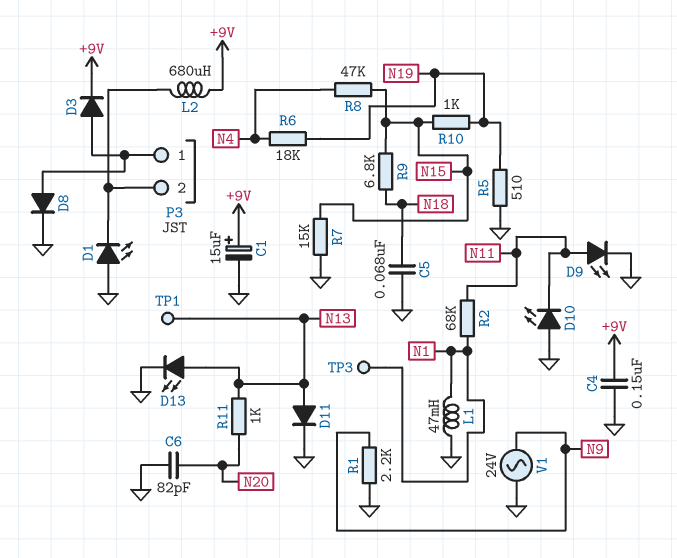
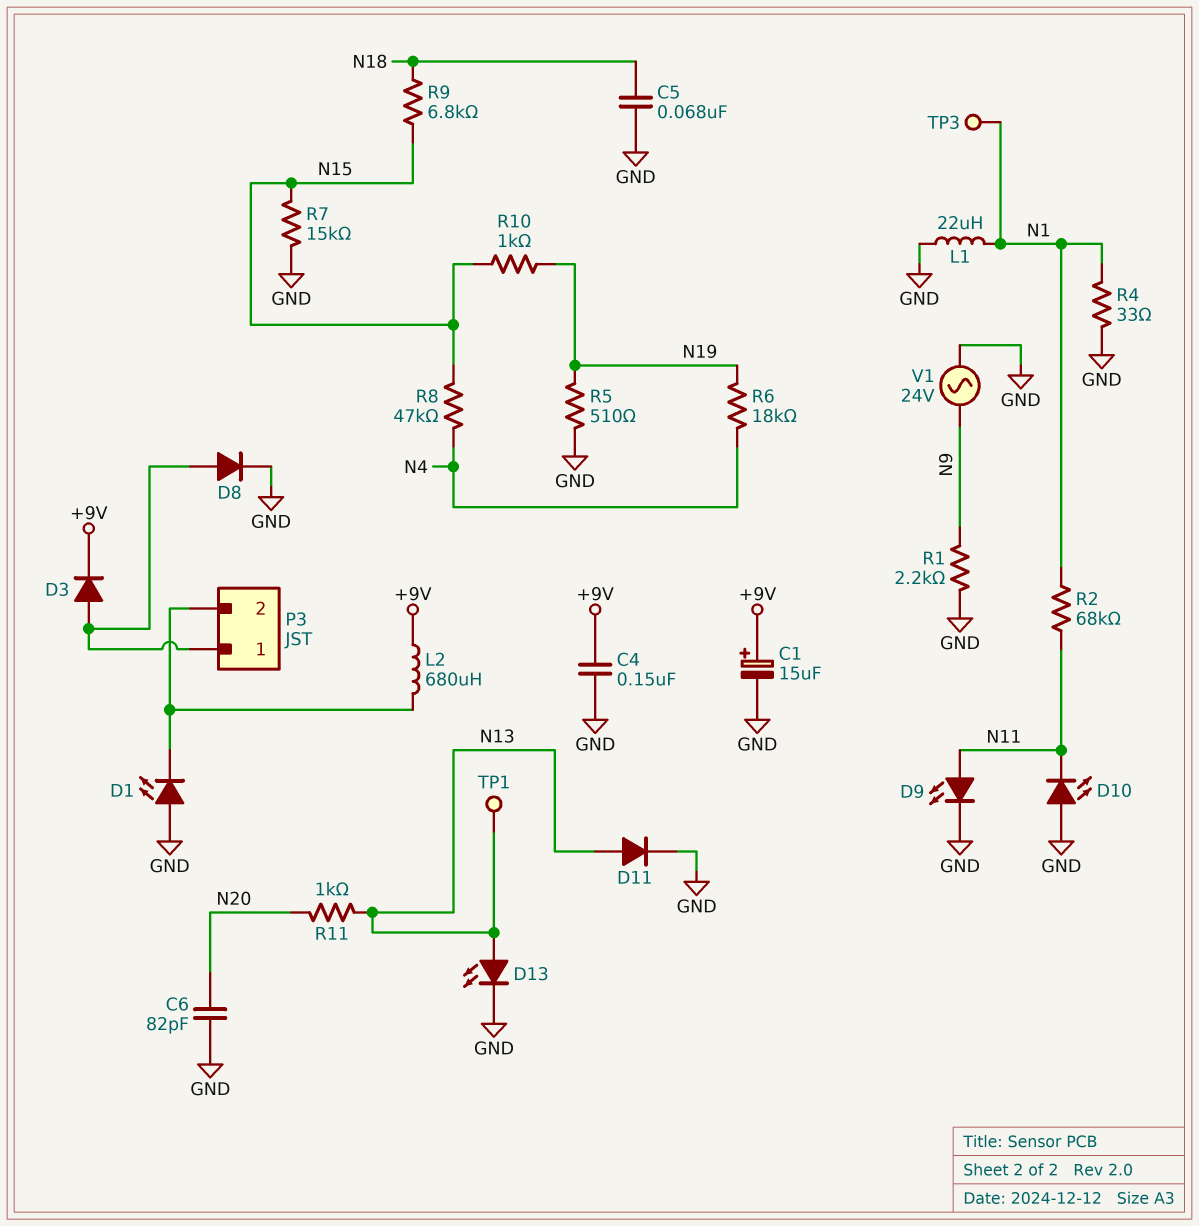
L1: 47mH (GND, N1) -> 22uH (GND, N1)
R4: none -> 33 (GND, N1)

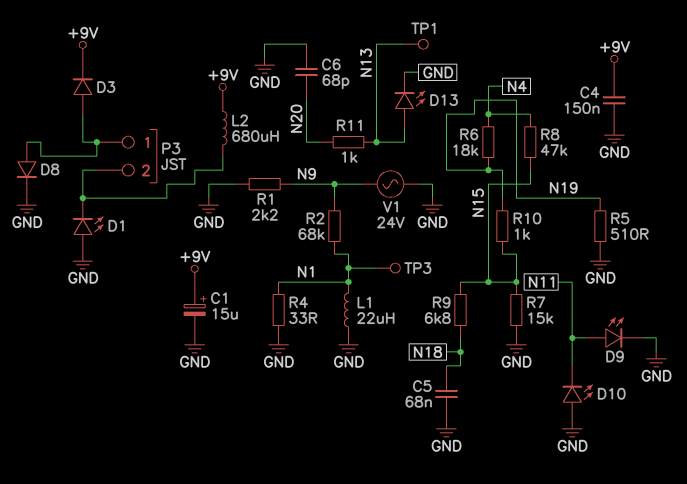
C6: 82pF (GND, N20) -> 68pF (GND, N20)
D11: diode (A N13, K GND) -> none
R2: 68k (N1, N11) -> 68k (N1, N9)

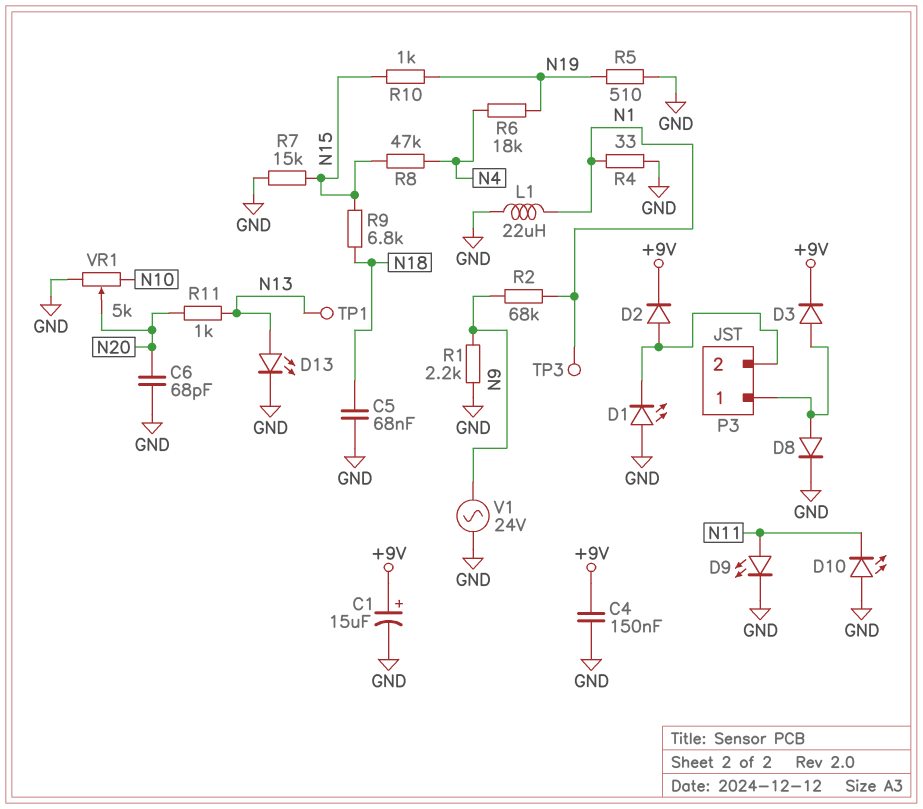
D2: none -> diode (A P3/2, K +9V)
L2: 680uH (+9V, P3/2) -> none
VR1: none -> 5k (GND, N10, wiper N20)

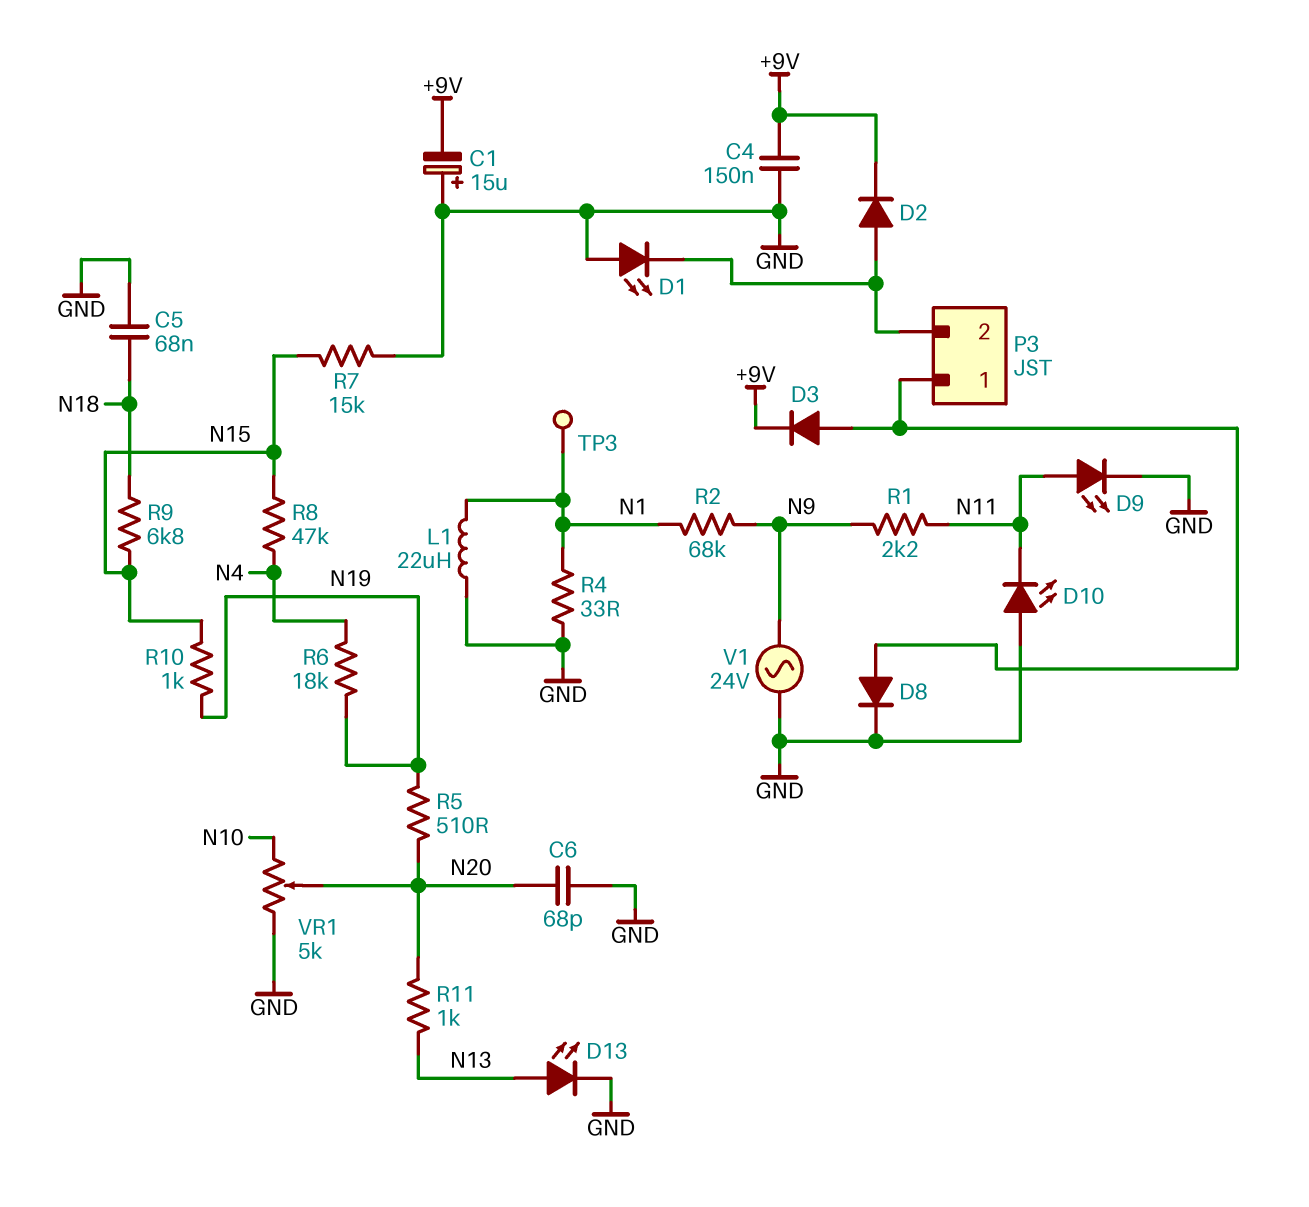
C1: 15uF (plus +9V, minus GND) -> 15uF (plus GND, minus +9V)
R1: 2.2k (GND, N9) -> 2.2k (N9, N11)
R5: 510 (GND, N19) -> 510 (N19, N20)
TP1: test point (N13) -> none

